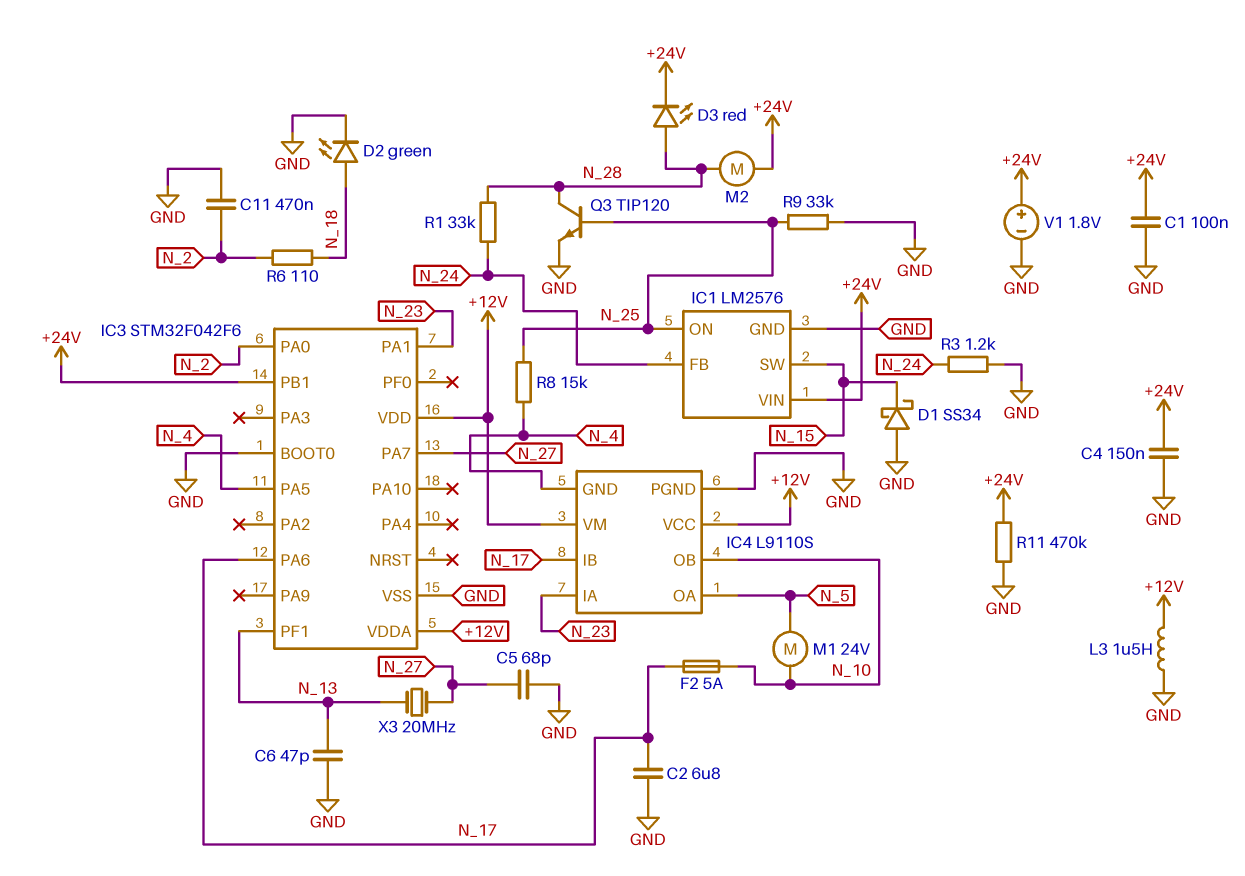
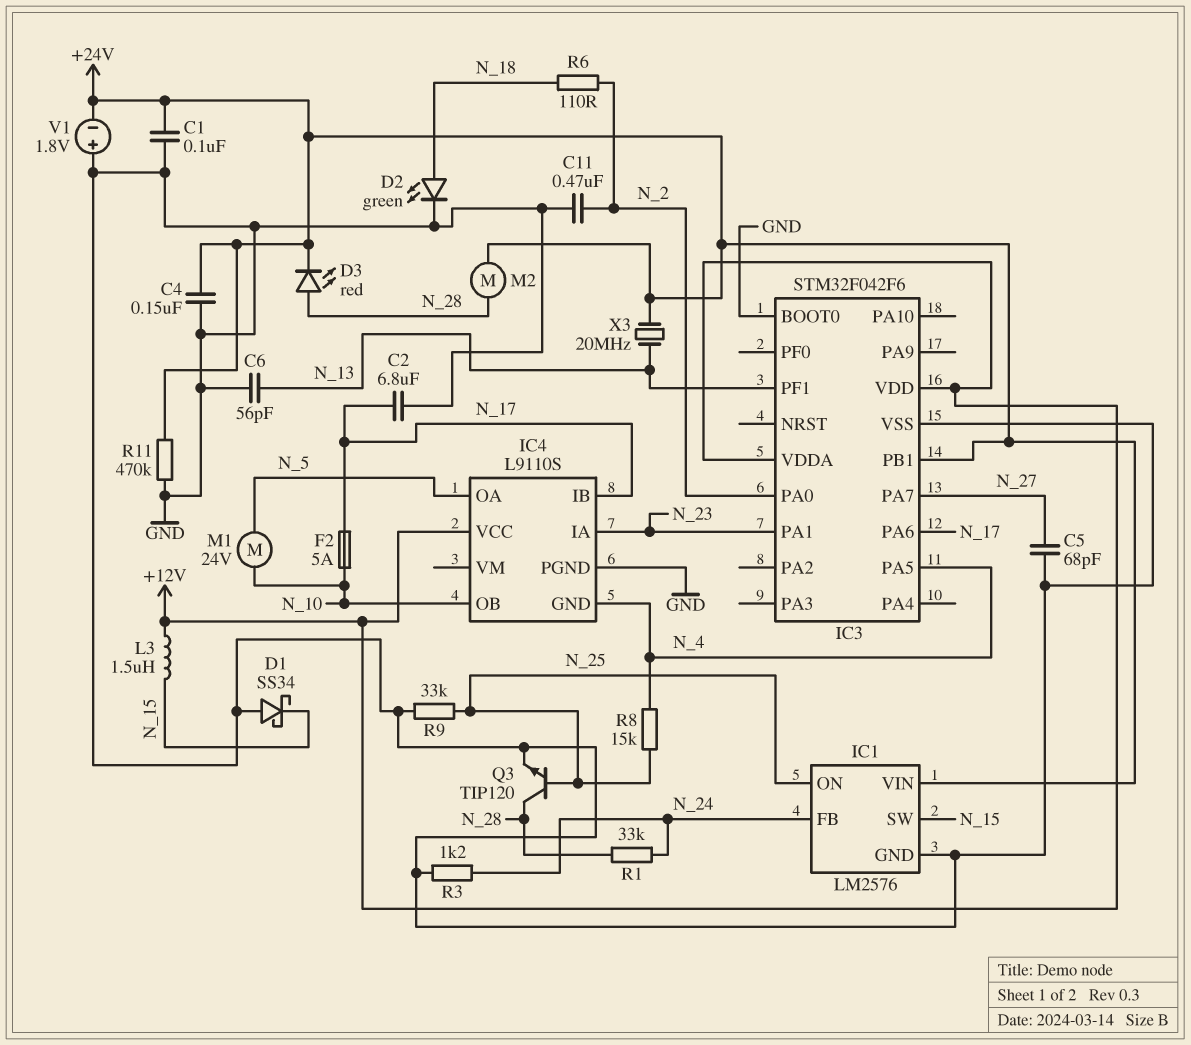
C6: 47pF (GND, N_13) -> 56pF (GND, N_13)
IC4 pin VM: +12V -> none
L3: 1.5uH (+12V, GND) -> 1.5uH (+12V, N_15)
V1: 1.8V (plus +24V, minus GND) -> 1.8V (plus GND, minus +24V)
X3: 20MHz (N_13, N_27) -> 20MHz (+24V, N_13)

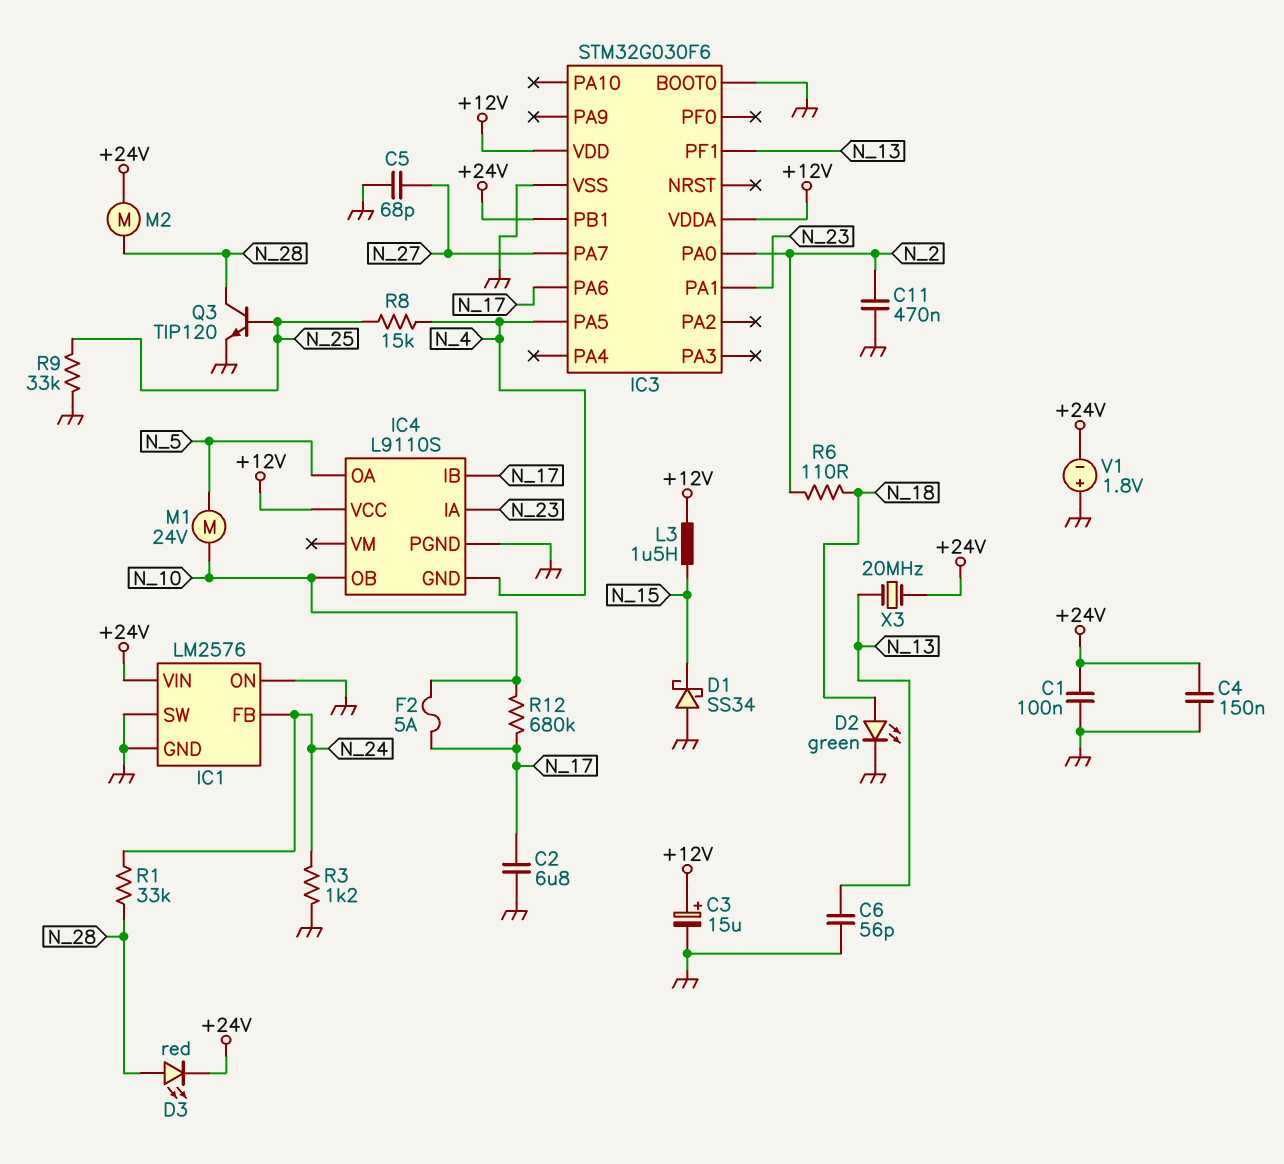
C3: none -> 15uF (plus +12V, minus GND)
IC1 pin ON: N_25 -> GND
IC1 pin SW: N_15 -> GND
IC3: STM32F042F6 -> STM32G030F6
R11: 470k (+24V, GND) -> none
R12: none -> 680k (N_10, N_17)

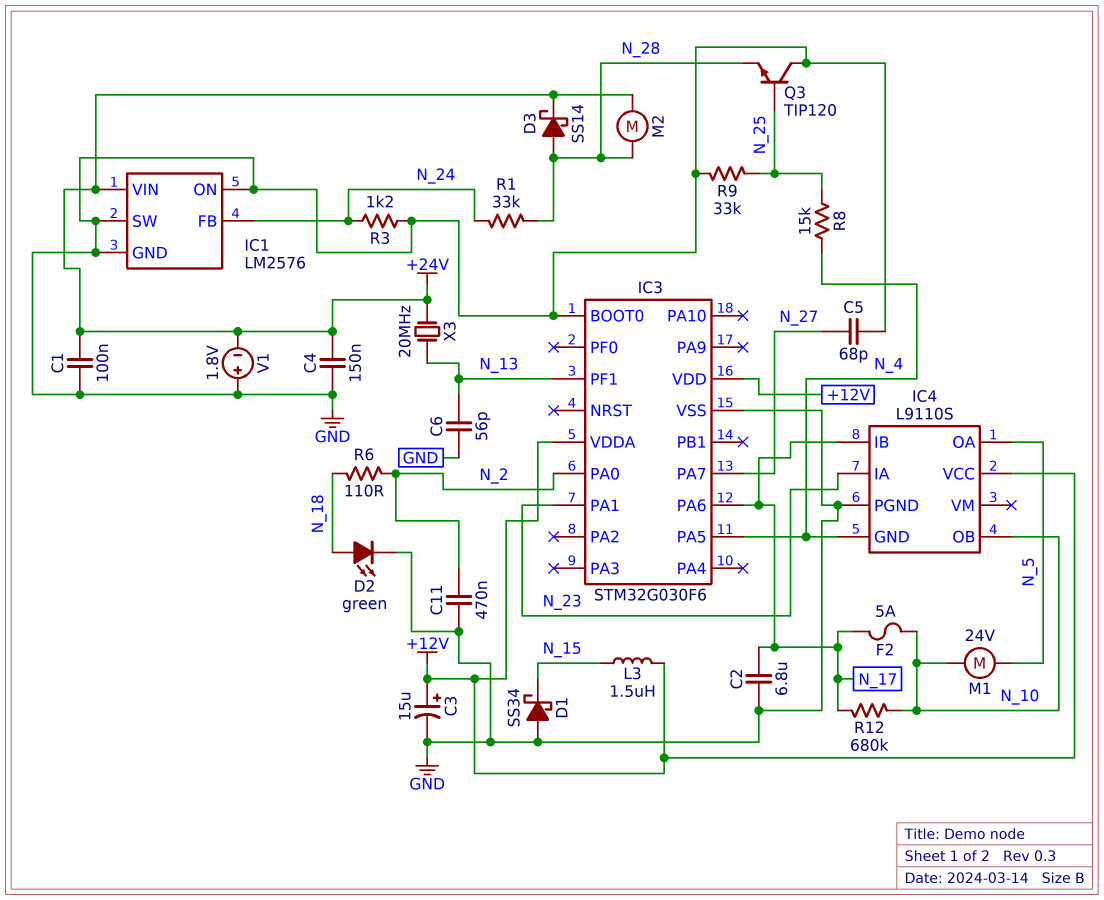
D3: LED red (A N_28, K +24V) -> schottky SS14 (A N_28, K +24V)
IC3 pin PB1: +24V -> none
Q3: NPN TIP120 (B N_25, C N_28, E GND) -> NPN TIP120 (B N_25, C GND, E N_28)

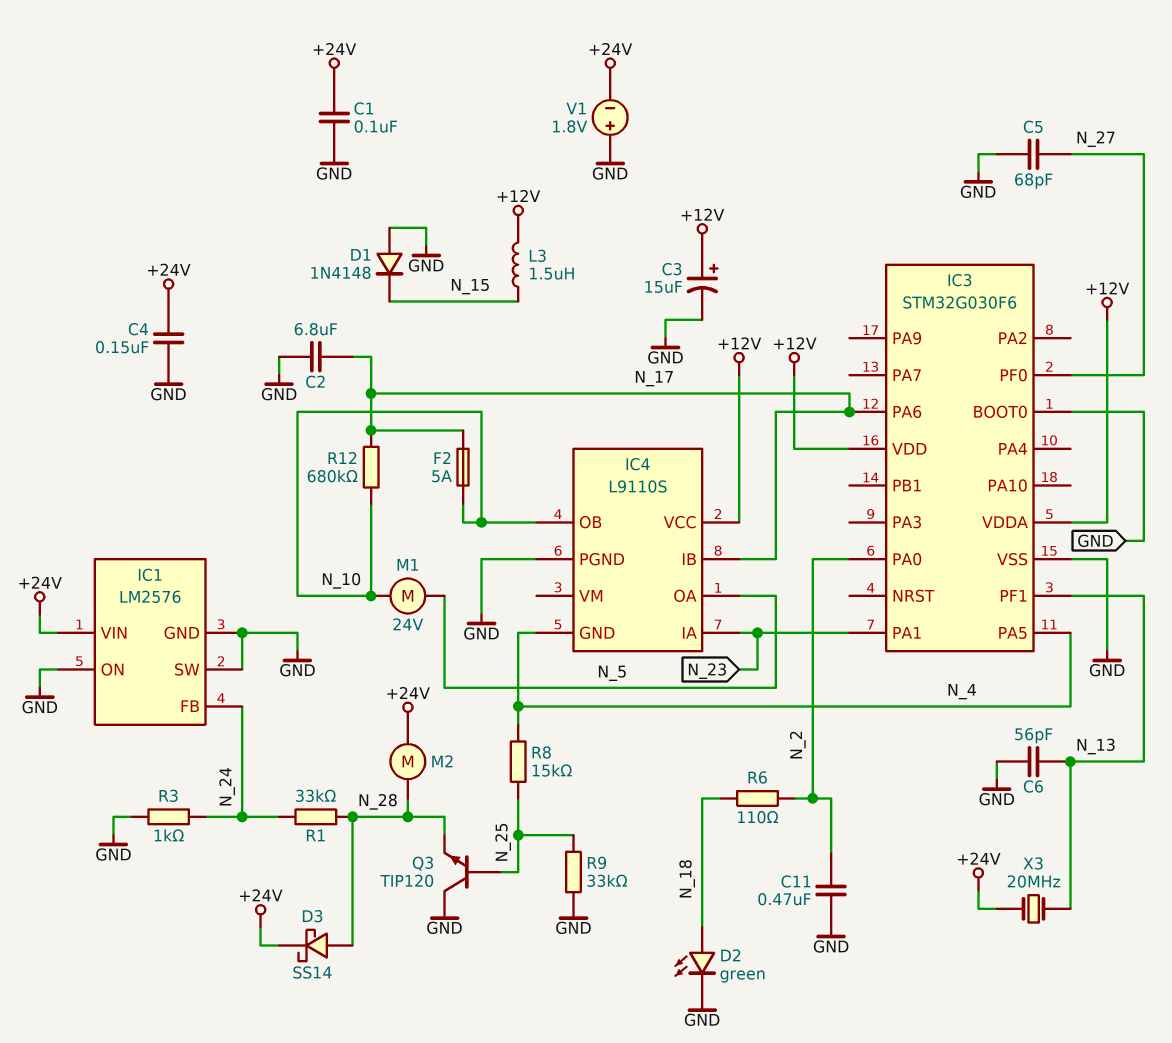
D1: schottky SS34 (A GND, K N_15) -> diode 1N4148 (A GND, K N_15)
IC3 pin PA7: N_27 -> none
IC3 pin PF0: none -> N_27
R3: 1.2k (GND, N_24) -> 1k (GND, N_24)

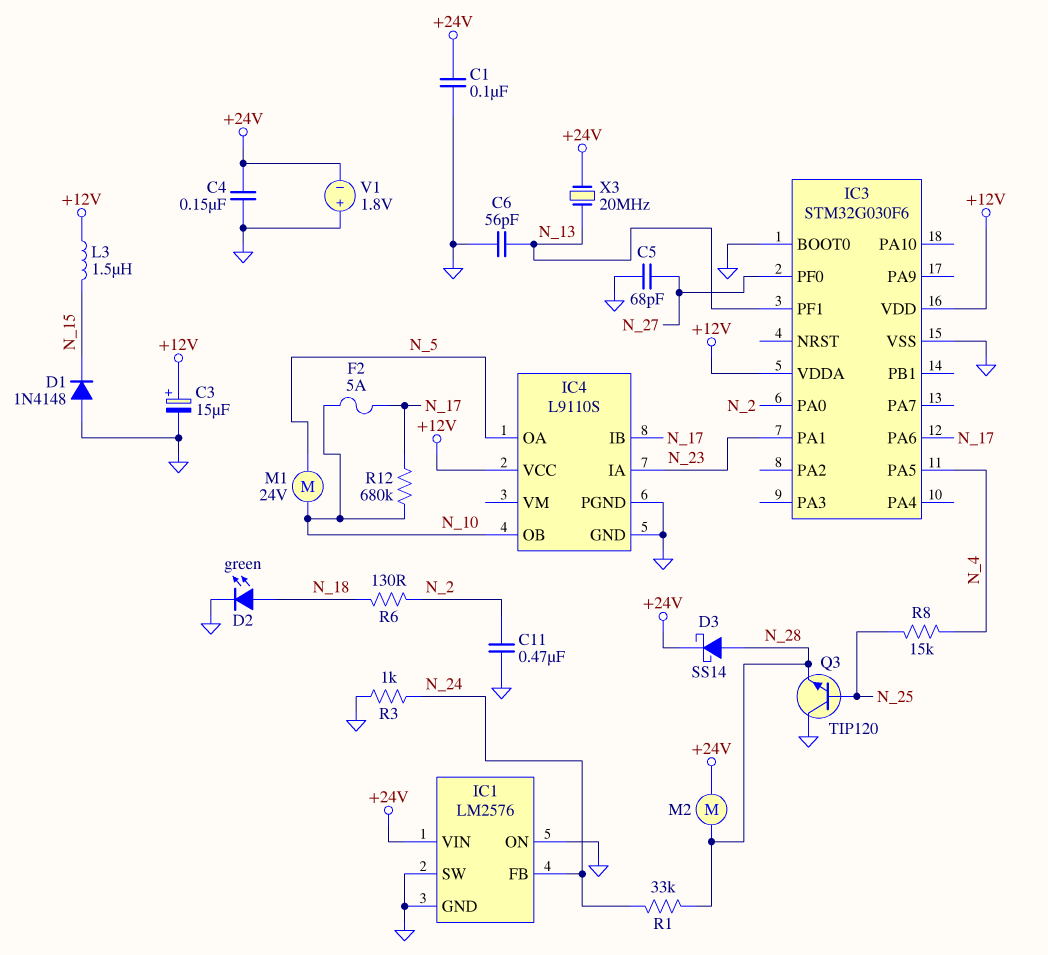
C2: 6.8uF (GND, N_17) -> none
IC4 pin GND: N_4 -> GND
R6: 110 (N_2, N_18) -> 130 (N_2, N_18)
R9: 33k (GND, N_25) -> none

